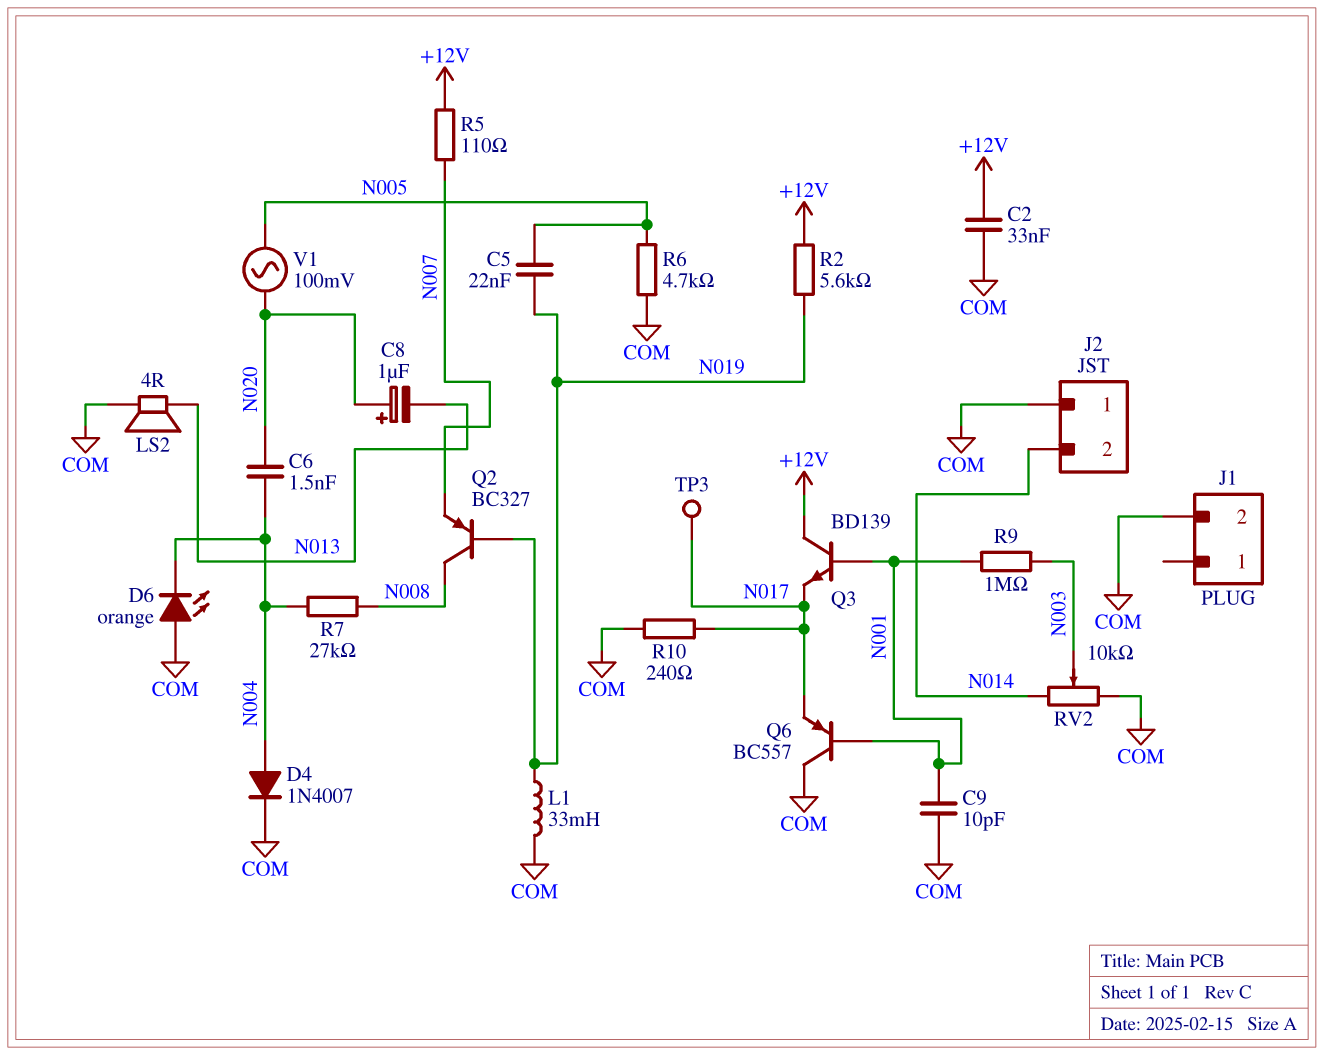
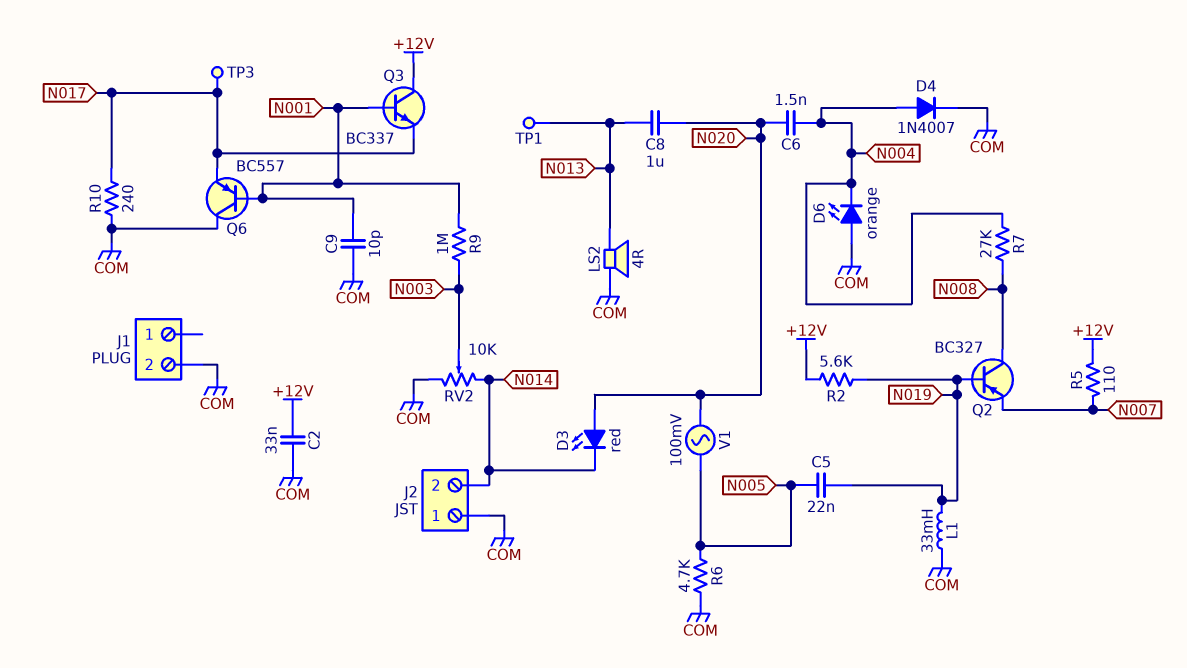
C8: 1uF (plus N020, minus N013) -> 1uF (N013, N020)
D3: none -> LED red (A N020, K N014)
Q3: NPN BD139 (B N001, C +12V, E N017) -> NPN BC337 (B N001, C +12V, E N017)
TP1: none -> test point (N013)

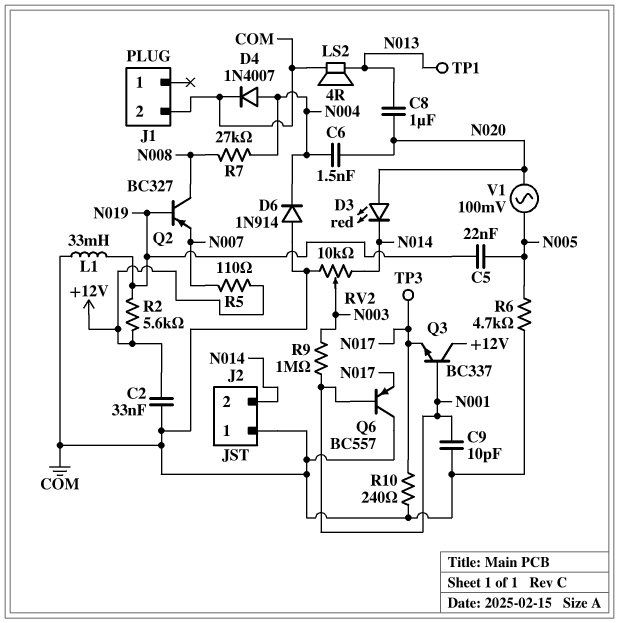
D6: LED orange (A COM, K N004) -> diode 1N914 (A COM, K N004)

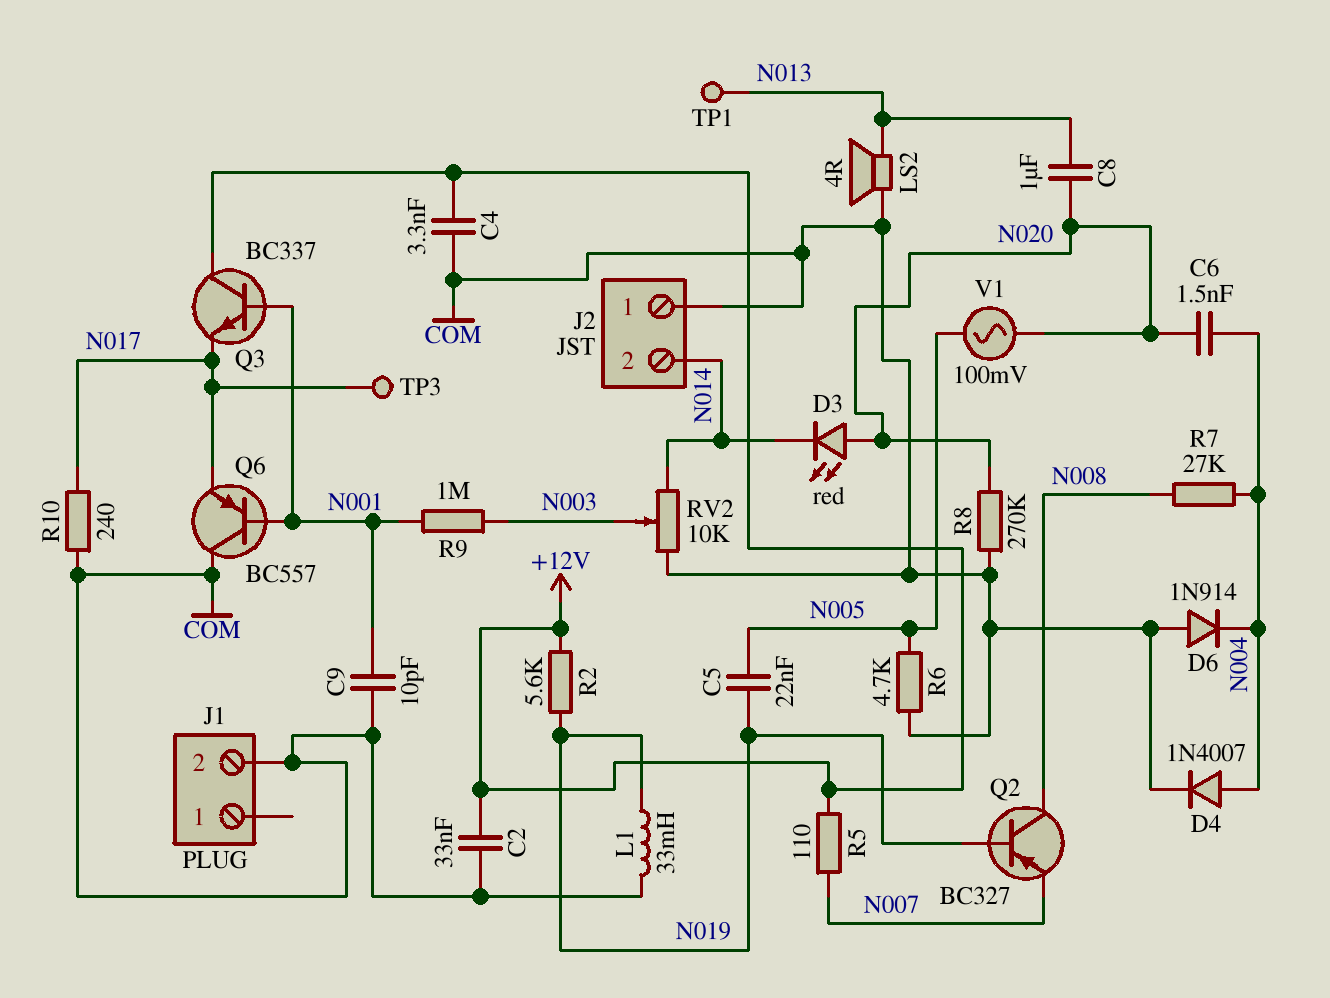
C4: none -> 3.3nF (+12V, COM)
R8: none -> 270k (COM, N020)

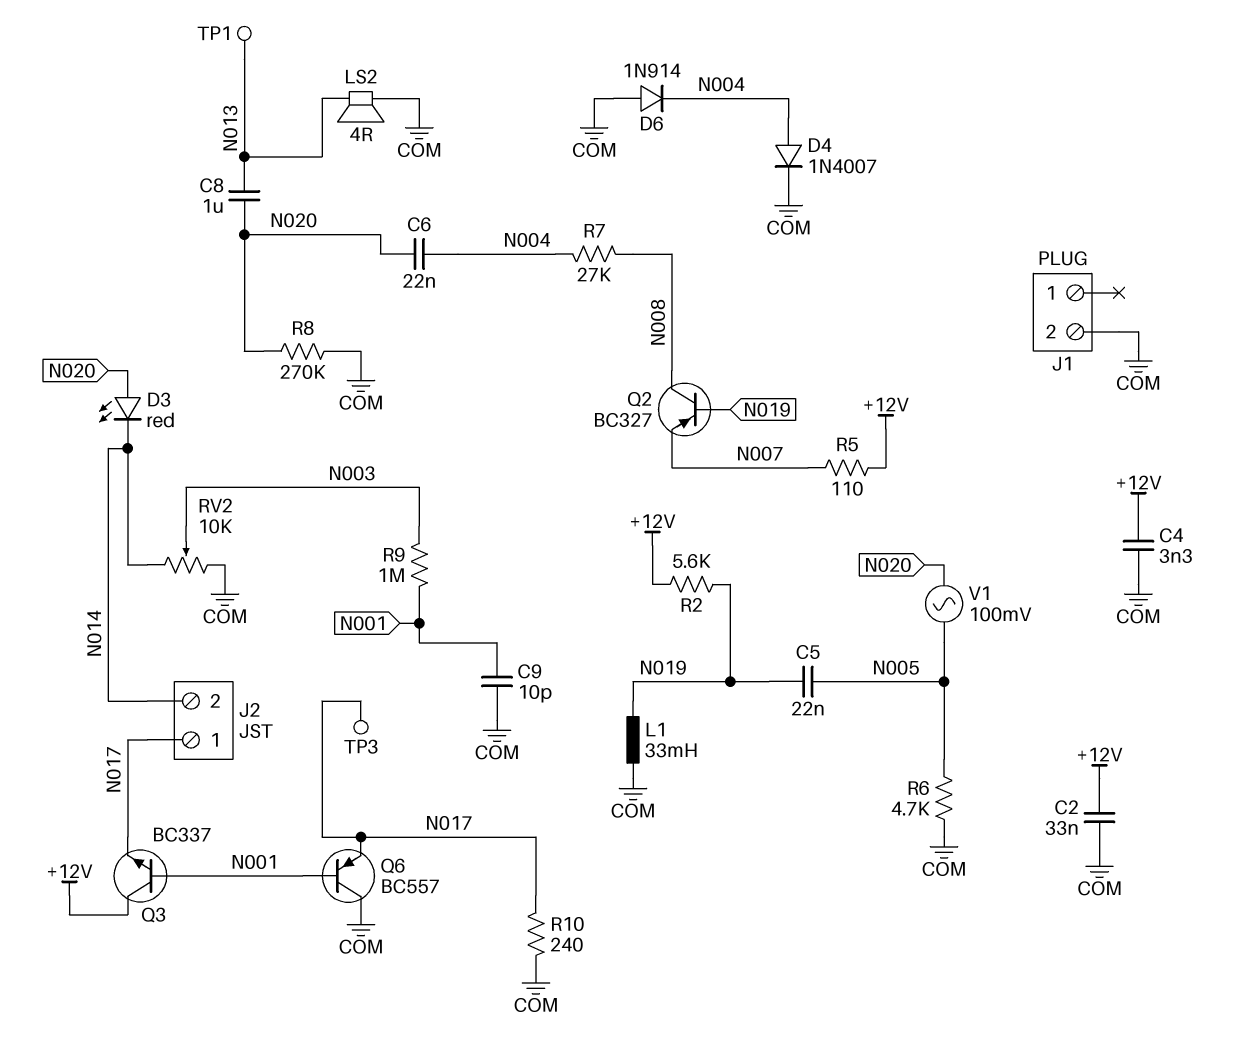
C6: 1.5nF (N004, N020) -> 22nF (N004, N020)
J2 pin 1: COM -> N017

